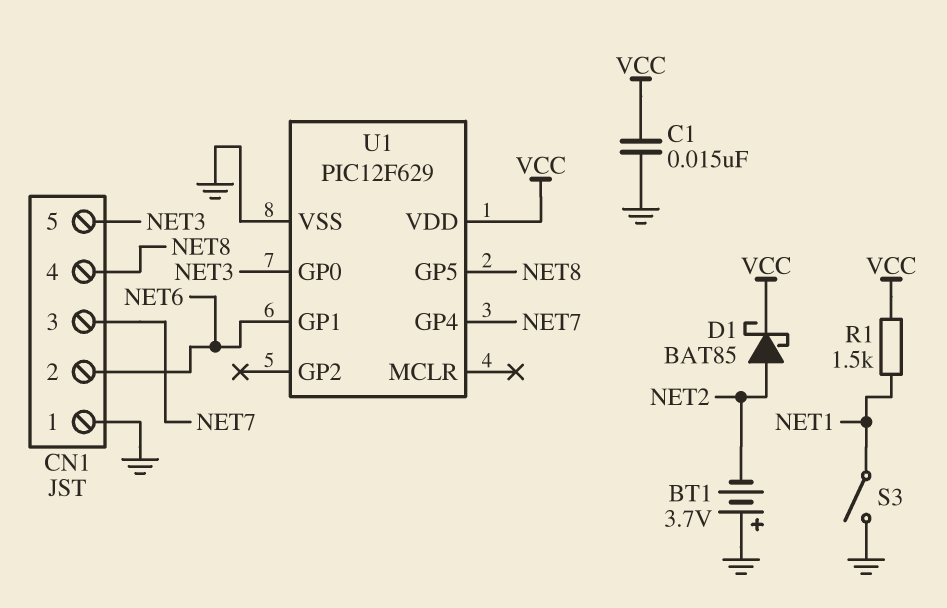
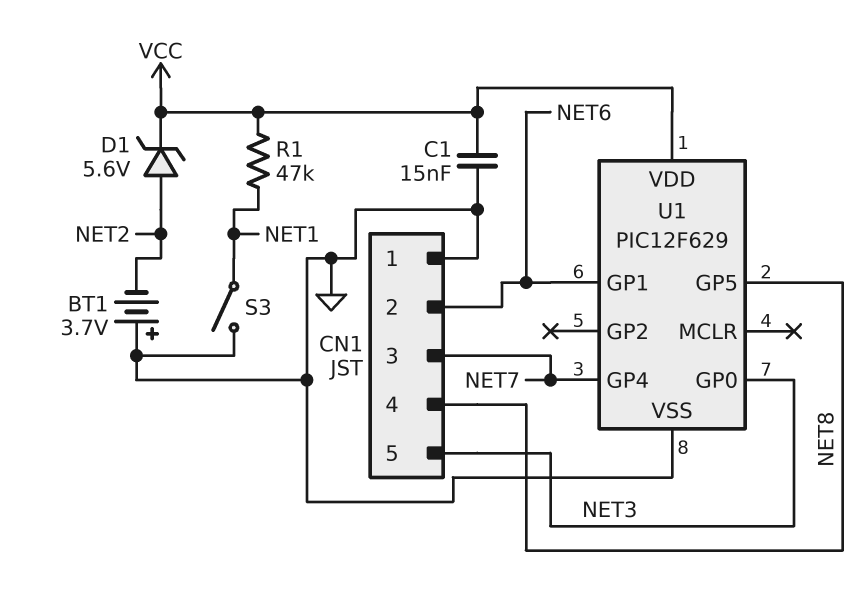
D1: schottky BAT85 (A NET2, K VCC) -> zener 5.6V (A NET2, K VCC)
R1: 1.5k (NET1, VCC) -> 47k (NET1, VCC)

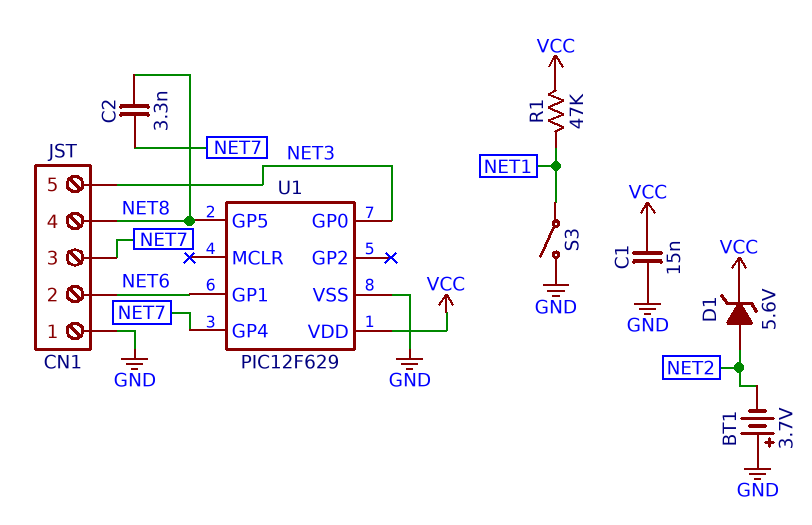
C2: none -> 3.3nF (NET7, NET8)

